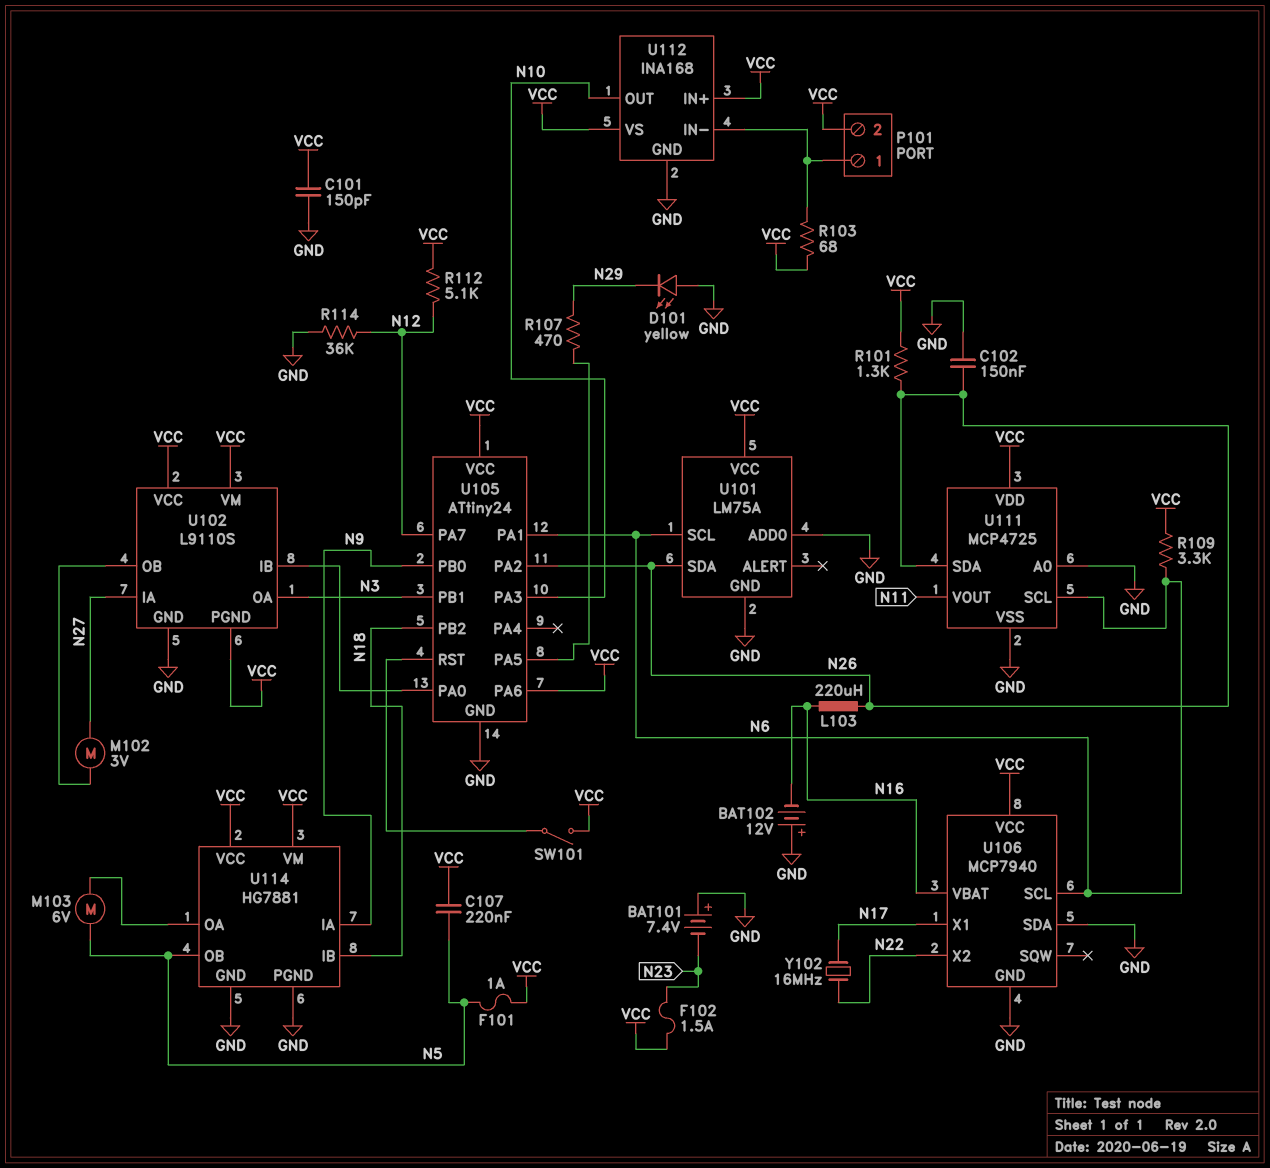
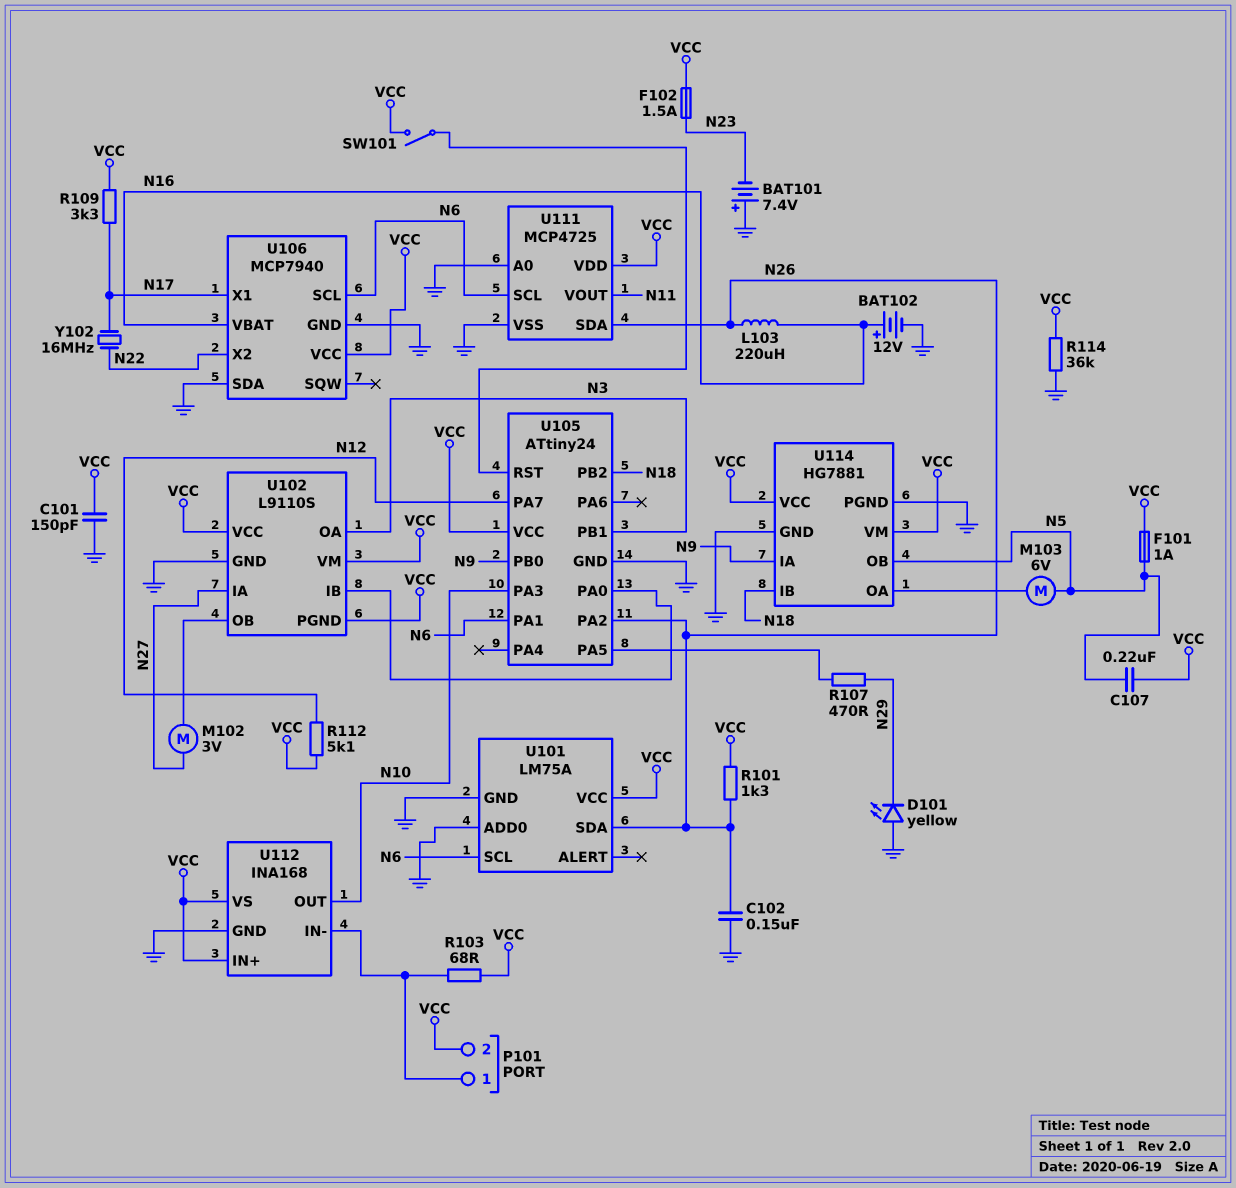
BAT102: 12V (plus GND, minus N16) -> 12V (plus N16, minus GND)
R109: 3.3k (N6, VCC) -> 3.3k (N17, VCC)
R114: 36k (GND, N12) -> 36k (GND, VCC)
U105 pin PA6: VCC -> none

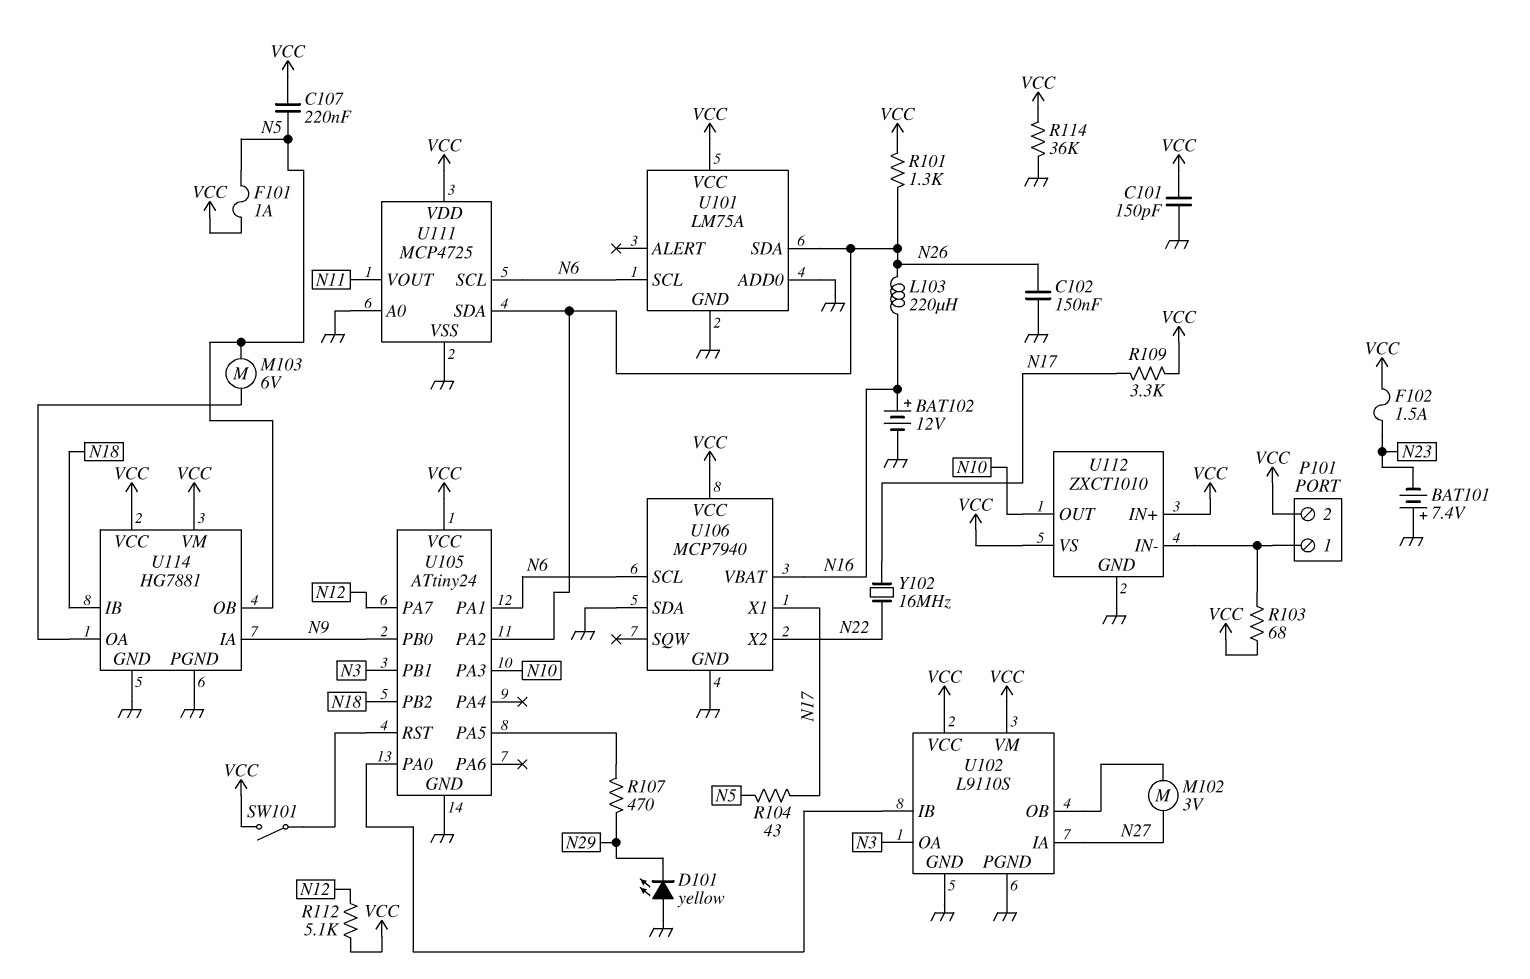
R104: none -> 43 (N5, N17)
U102 pin PGND: VCC -> GND
U112: INA168 -> ZXCT1010

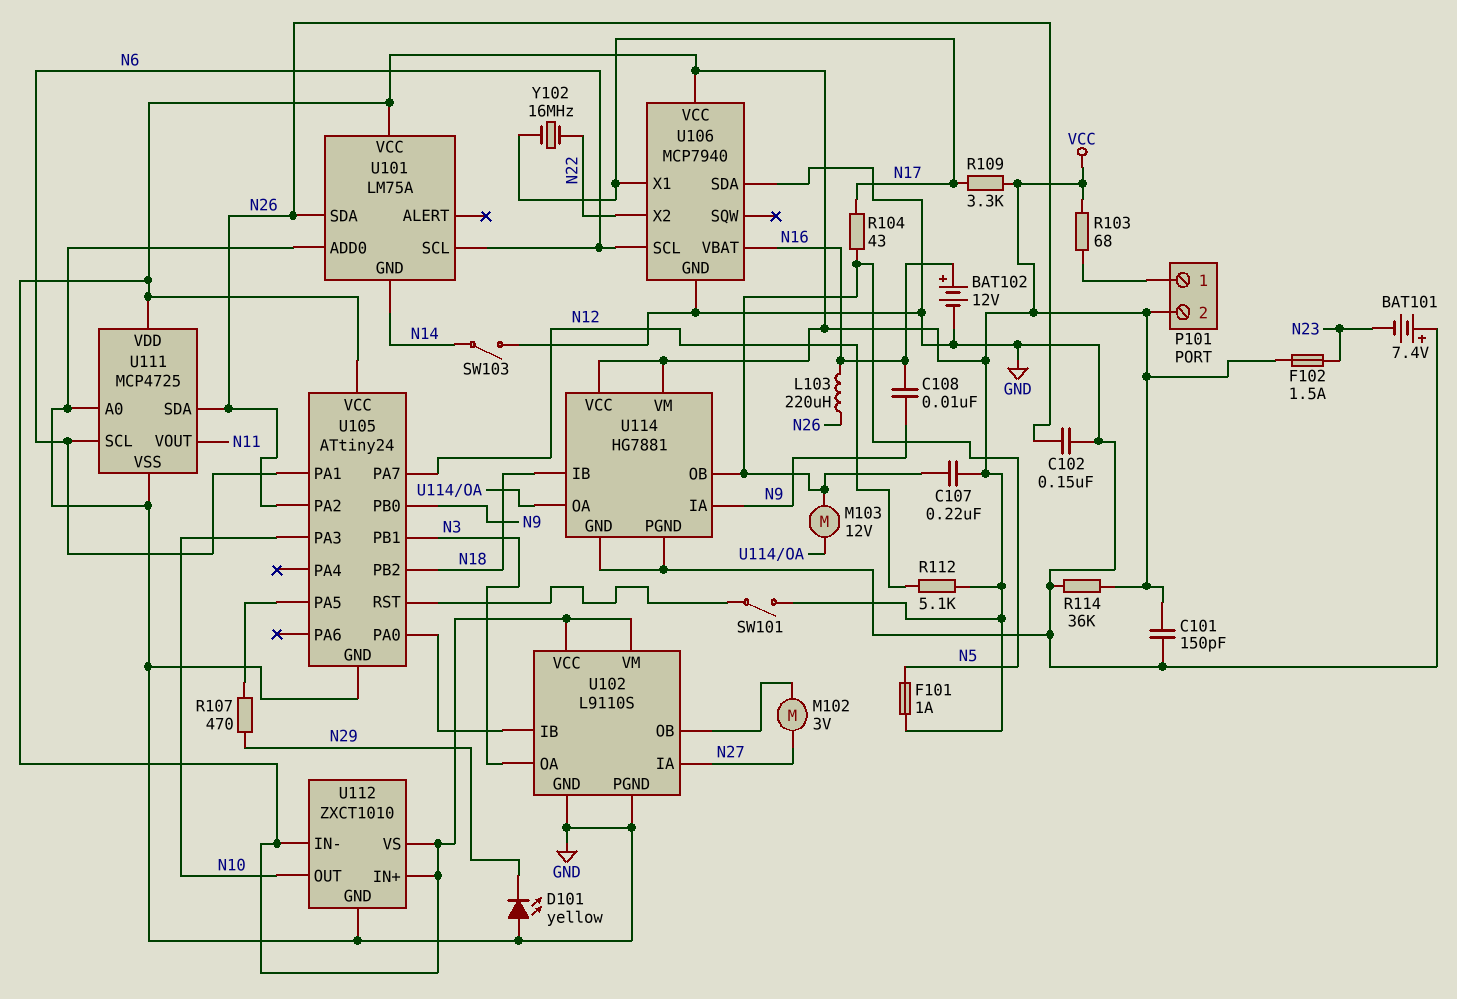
C108: none -> 10nF (N9, N16)
M103: motor 6V (N5, U114/OA) -> motor 12V (N5, U114/OA)
R101: 1.3k (N26, VCC) -> none
SW103: none -> switch (GND, N14)
U101 pin GND: GND -> N14
U112 pin IN-: P101/1 -> VCC

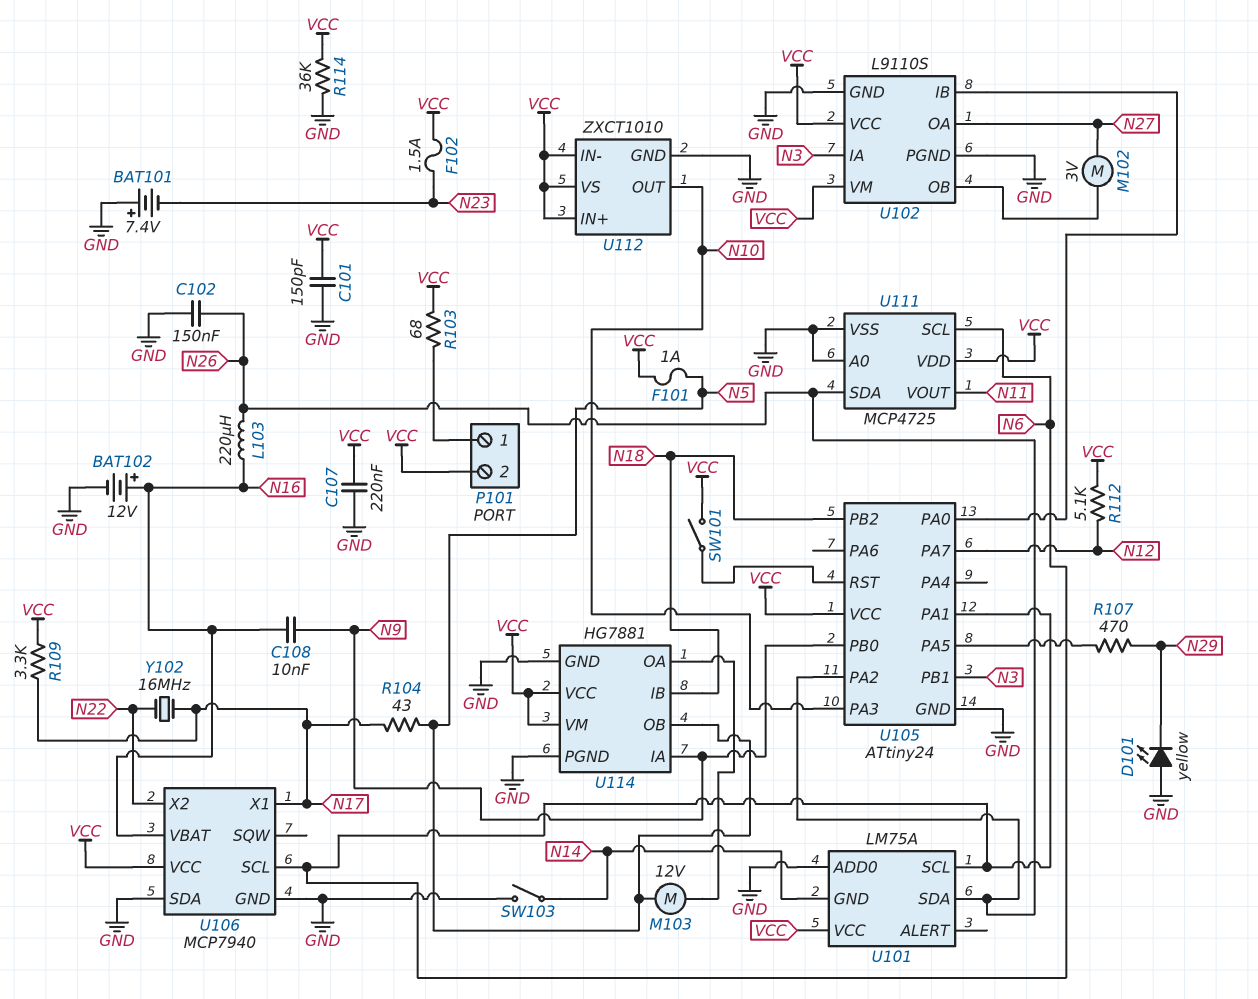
C107: 220nF (N5, VCC) -> 220nF (GND, VCC)
U102 pin IA: N27 -> N3
U102 pin OA: N3 -> N27

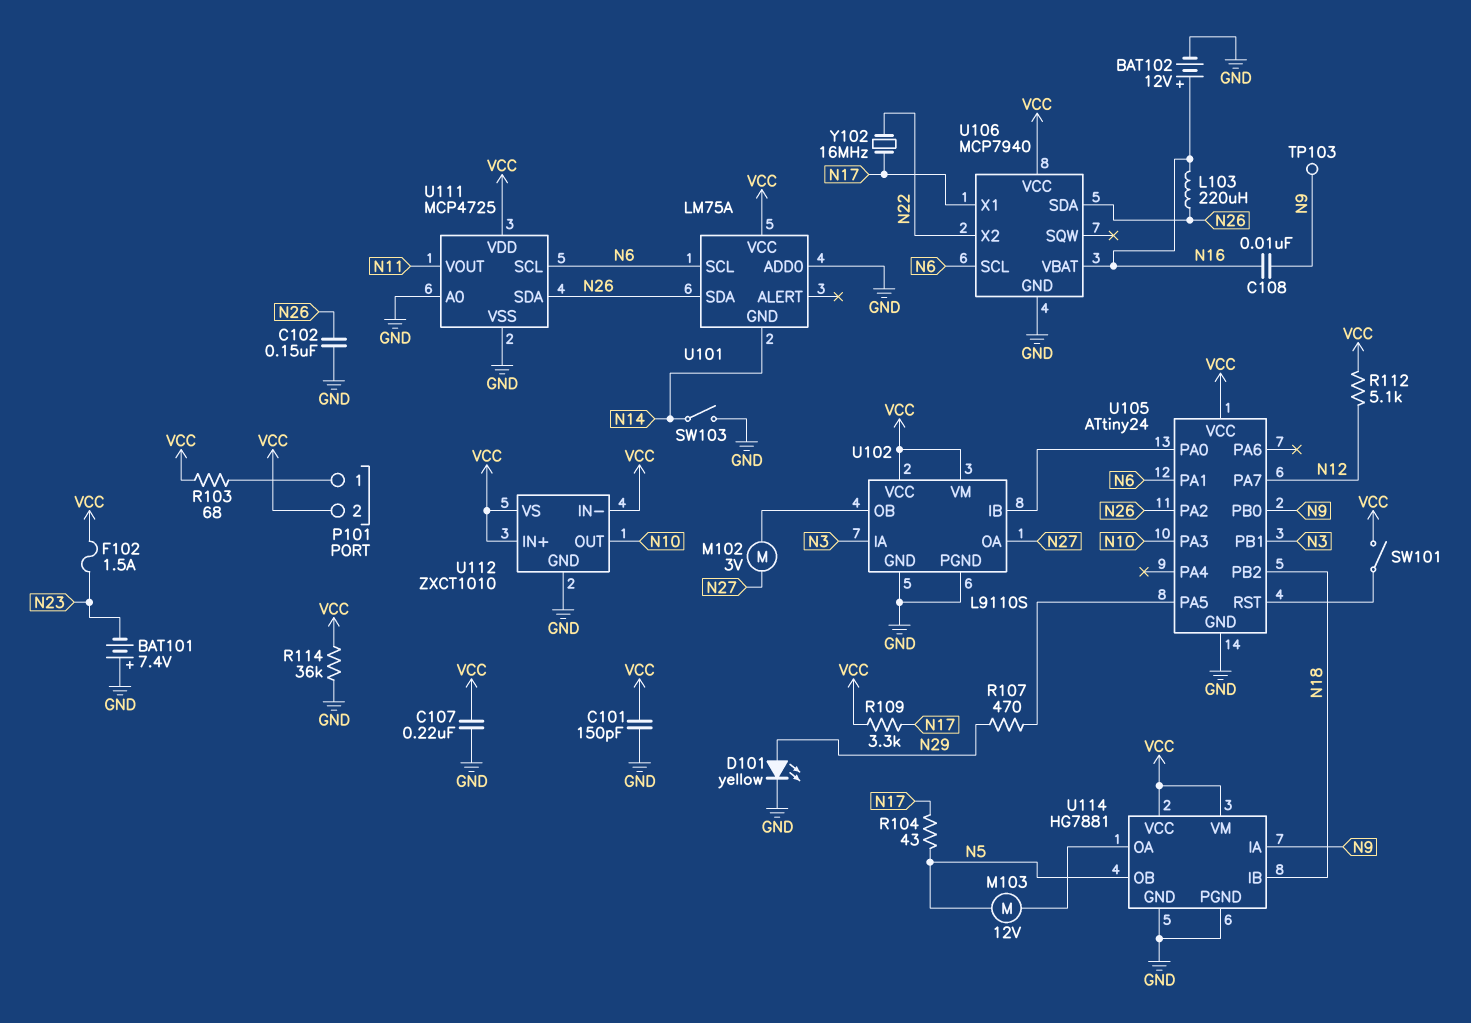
D101: LED yellow (A GND, K N29) -> LED yellow (A N29, K GND)
F101: 1A (N5, VCC) -> none
TP103: none -> test point (N9)
U106 pin SDA: GND -> N26

